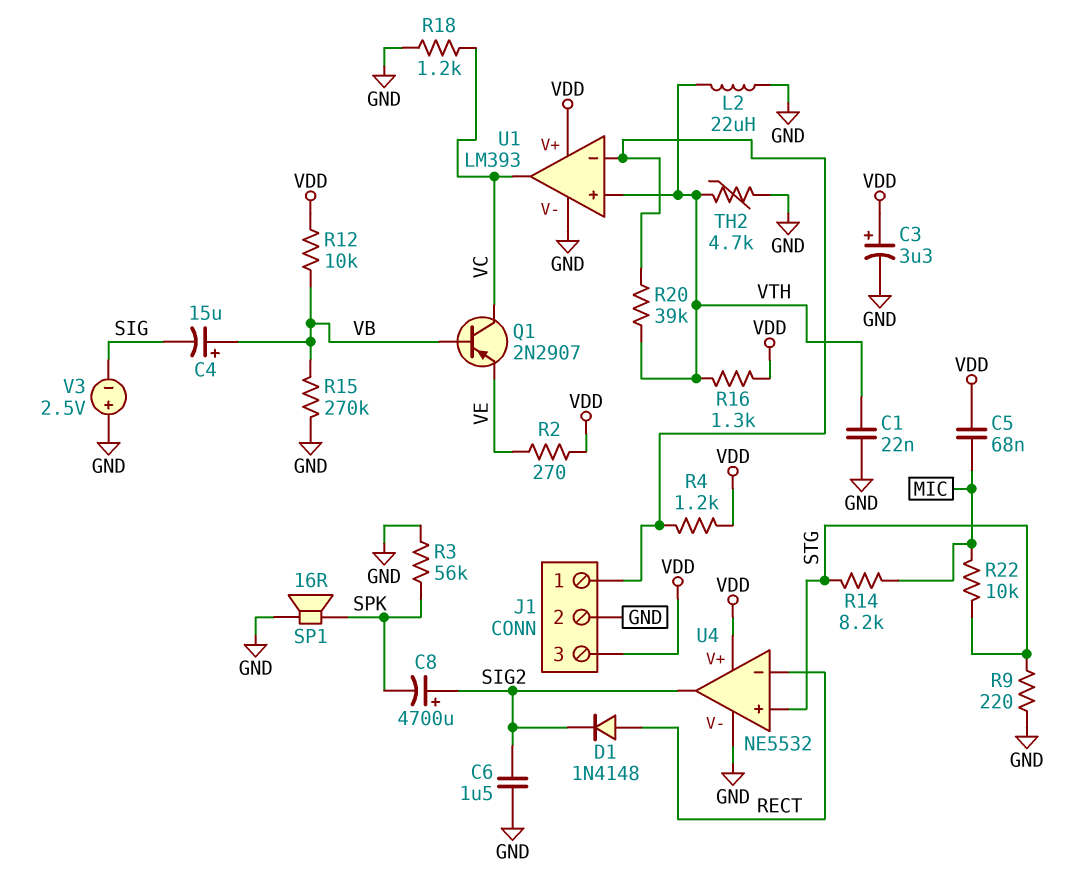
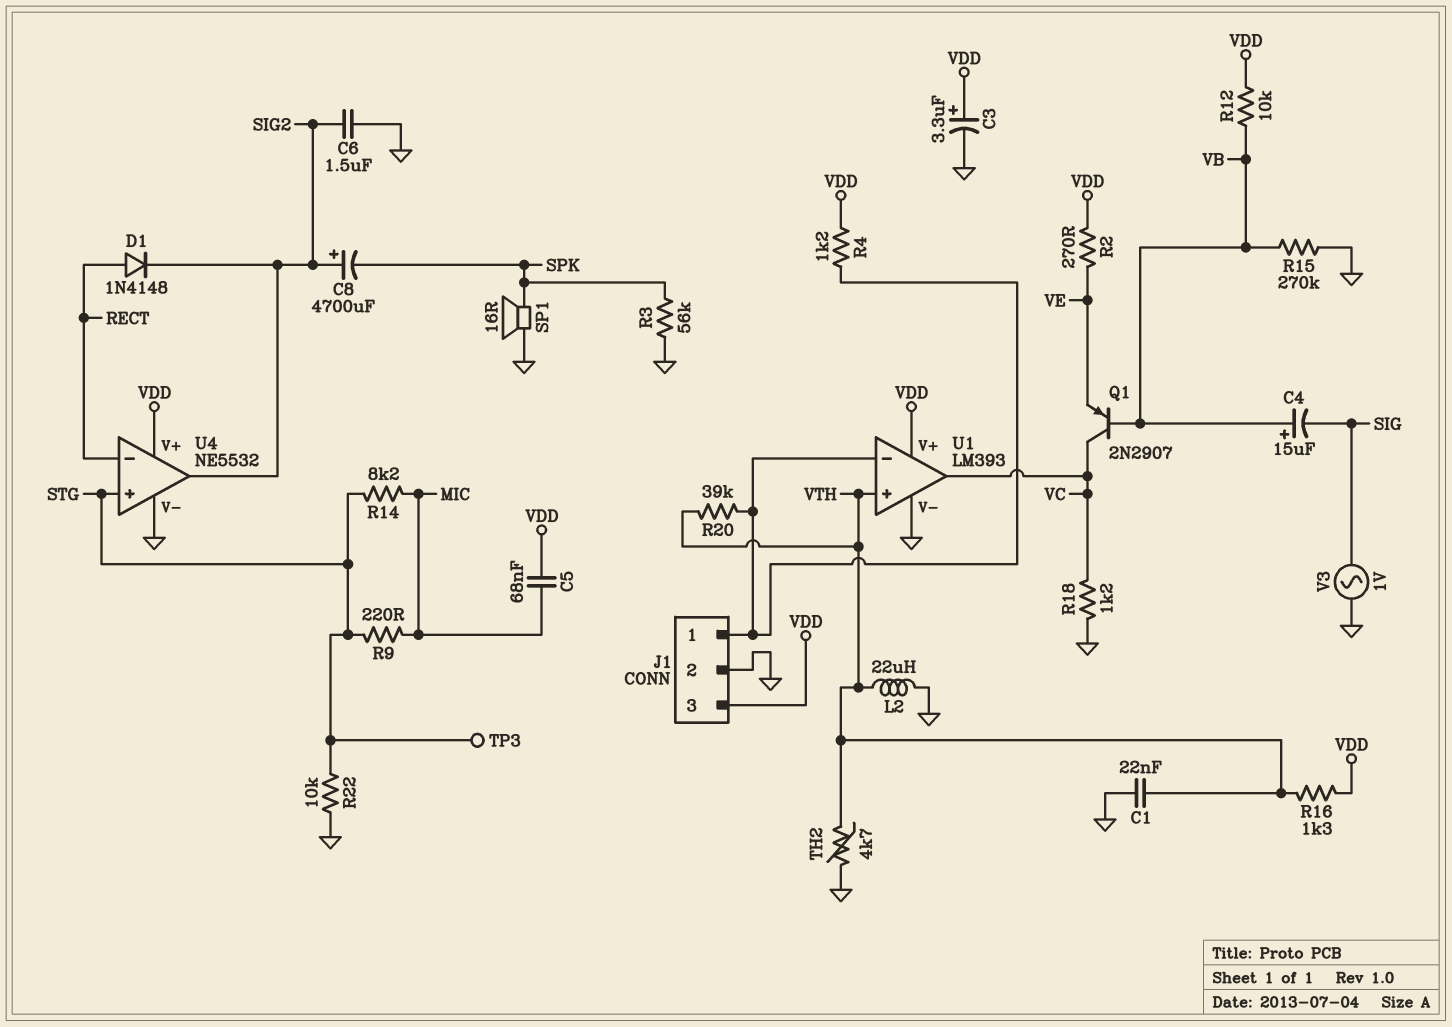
R9: 220 (GND, STG) -> 220 (MIC, STG)
R22: 10k (MIC, STG) -> 10k (GND, STG)
TP3: none -> test point (STG)
V3: 2.5V (plus GND, minus SIG) -> AC 1V (GND, SIG)

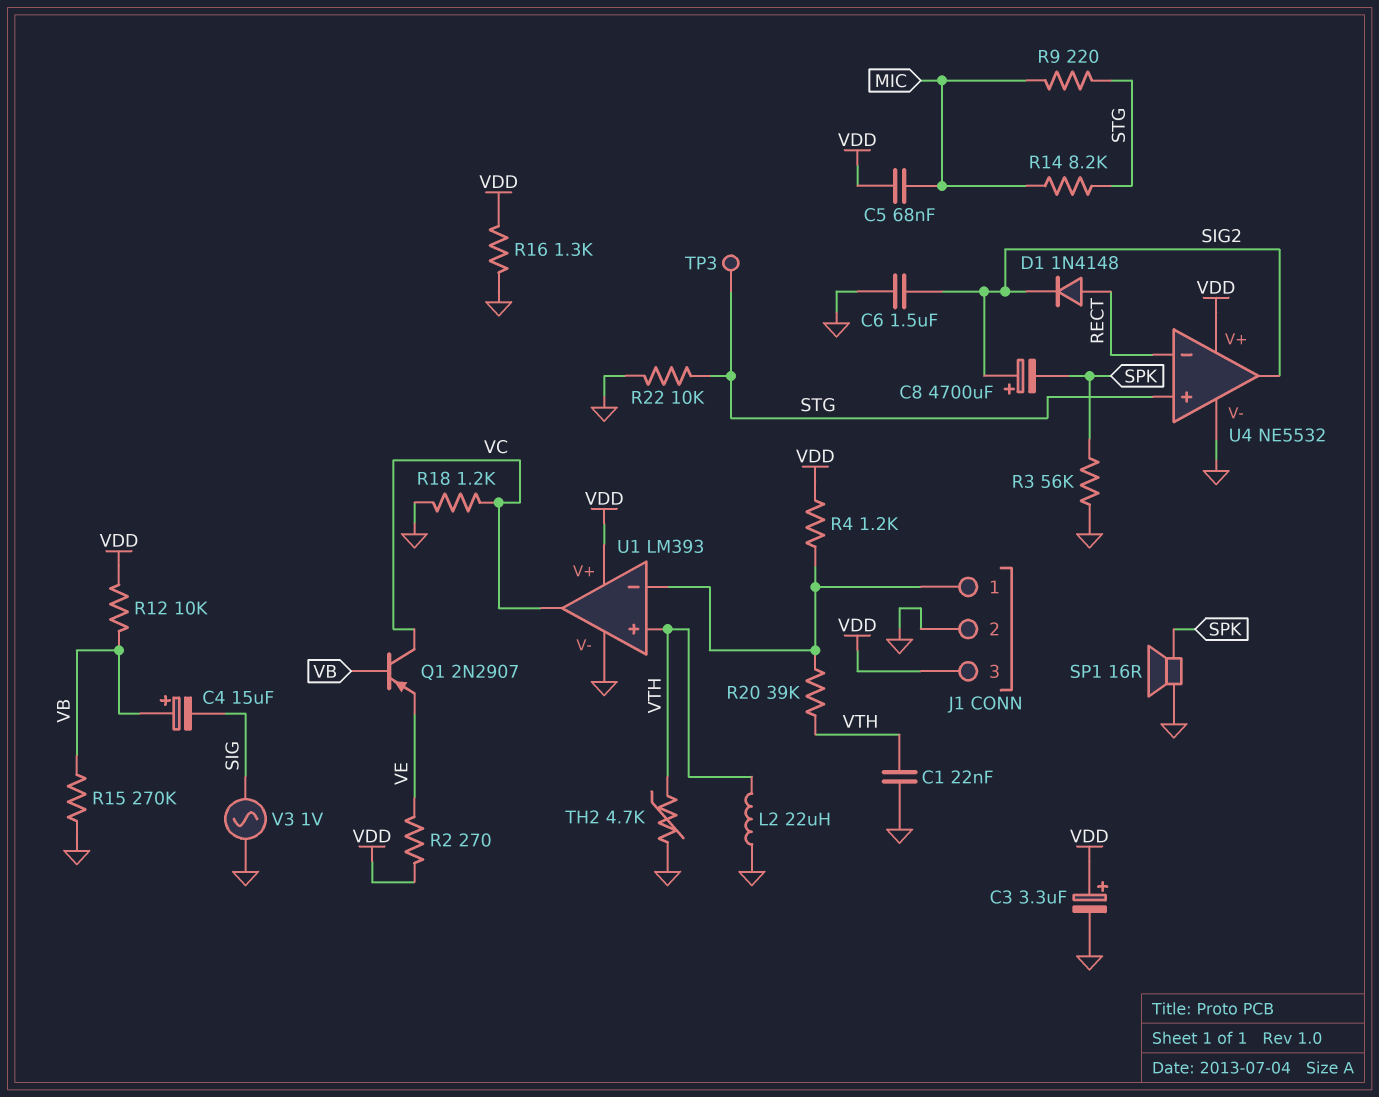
R16: 1.3k (VDD, VTH) -> 1.3k (GND, VDD)

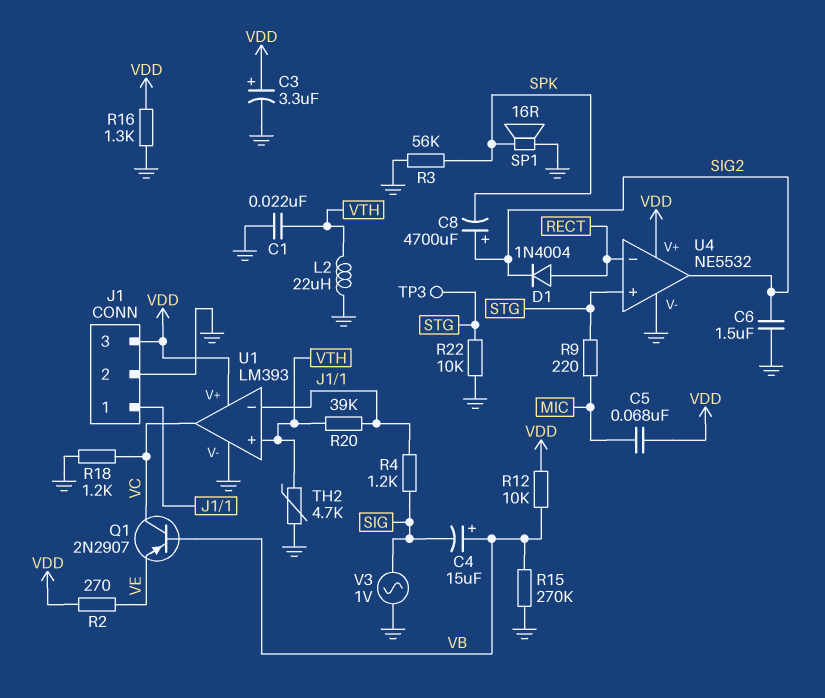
D1: diode 1N4148 (A RECT, K SIG2) -> diode 1N4004 (A RECT, K SIG2)
R4: 1.2k (J1/1, VDD) -> 1.2k (J1/1, SIG)
R14: 8.2k (MIC, STG) -> none

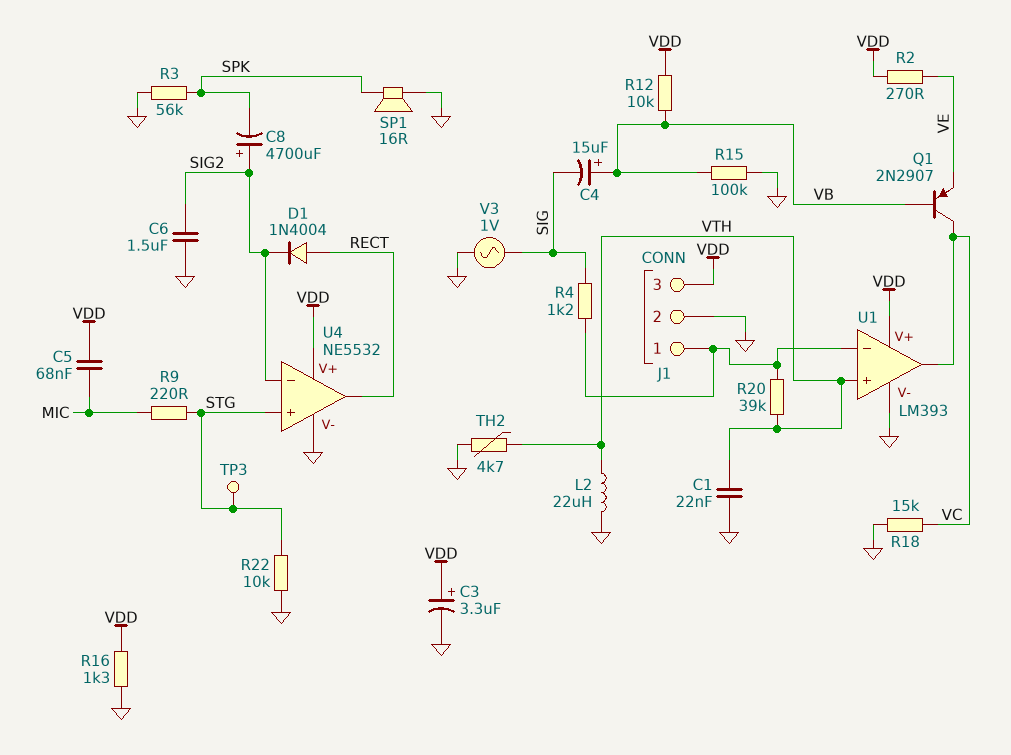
R15: 270k (GND, VB) -> 100k (GND, VB)
R18: 1.2k (GND, VC) -> 15k (GND, VC)
U4 pin in-: RECT -> SIG2
U4 pin out: SIG2 -> RECT

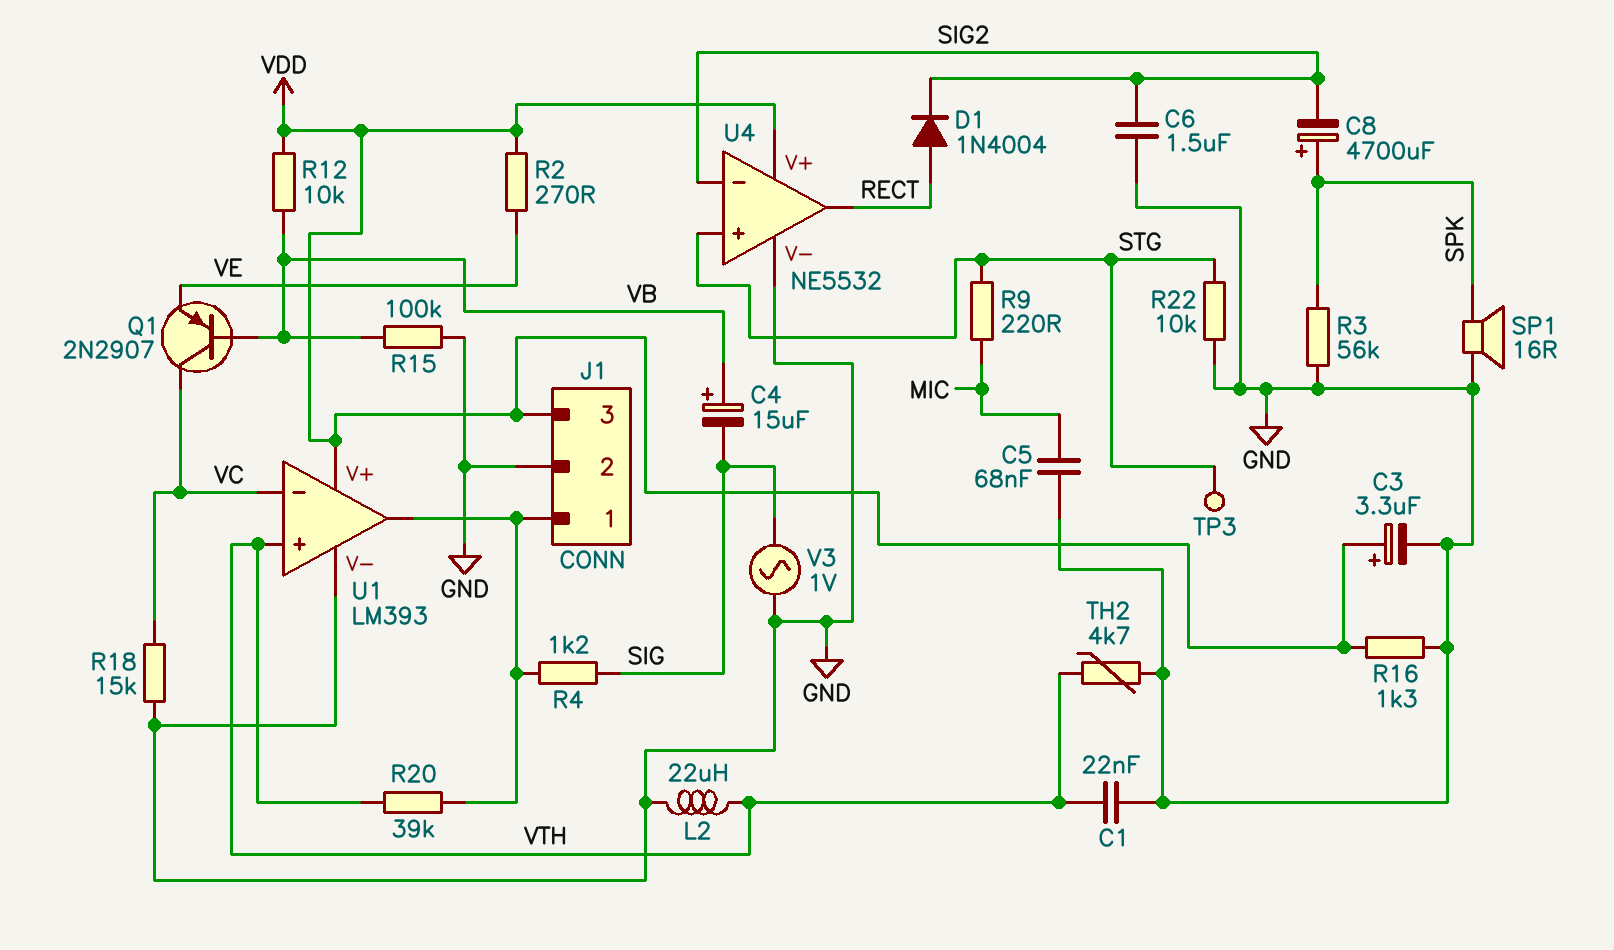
C5: 68nF (MIC, VDD) -> 68nF (GND, MIC)
C8: 4700uF (plus SIG2, minus SPK) -> 4700uF (plus SPK, minus SIG2)
U1 pin in-: J1/1 -> VC
U1 pin out: VC -> J1/1

